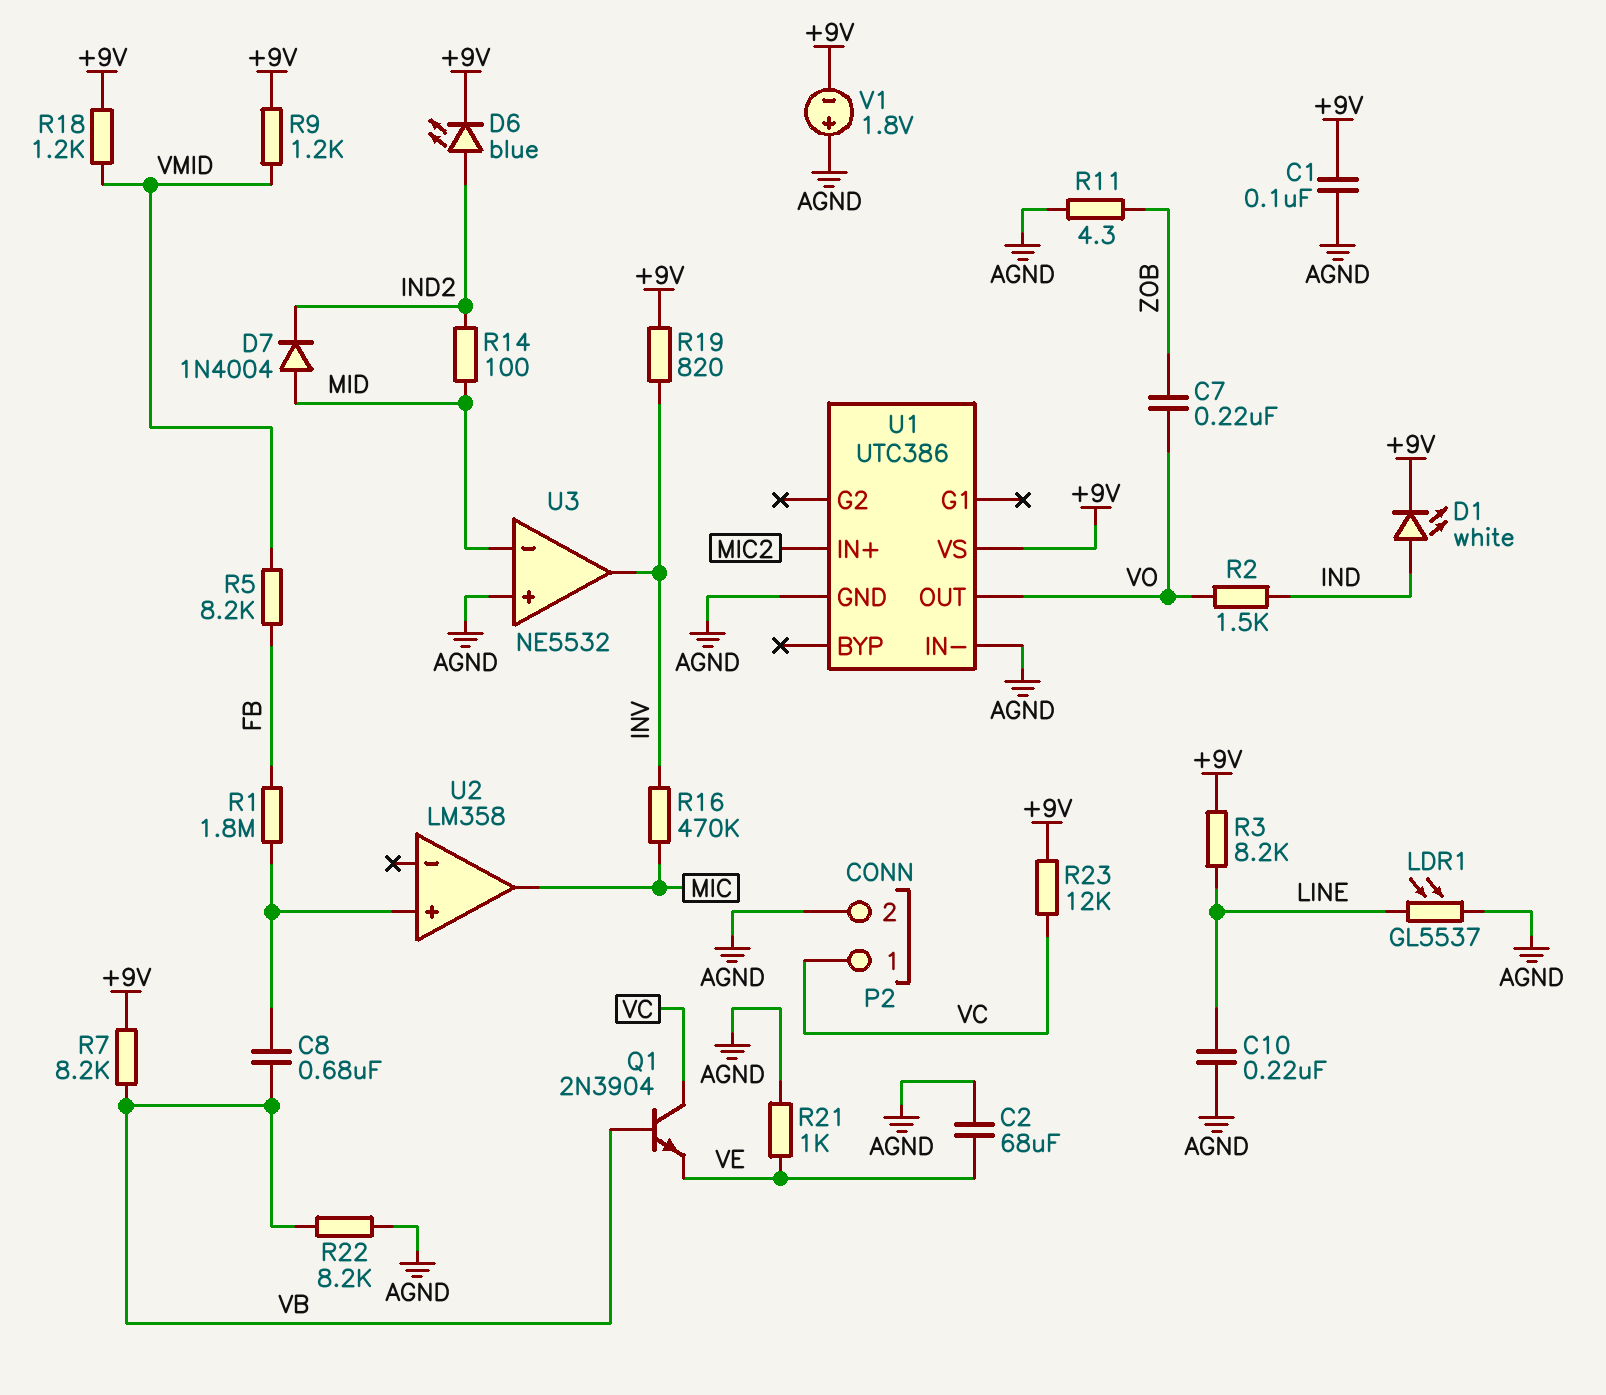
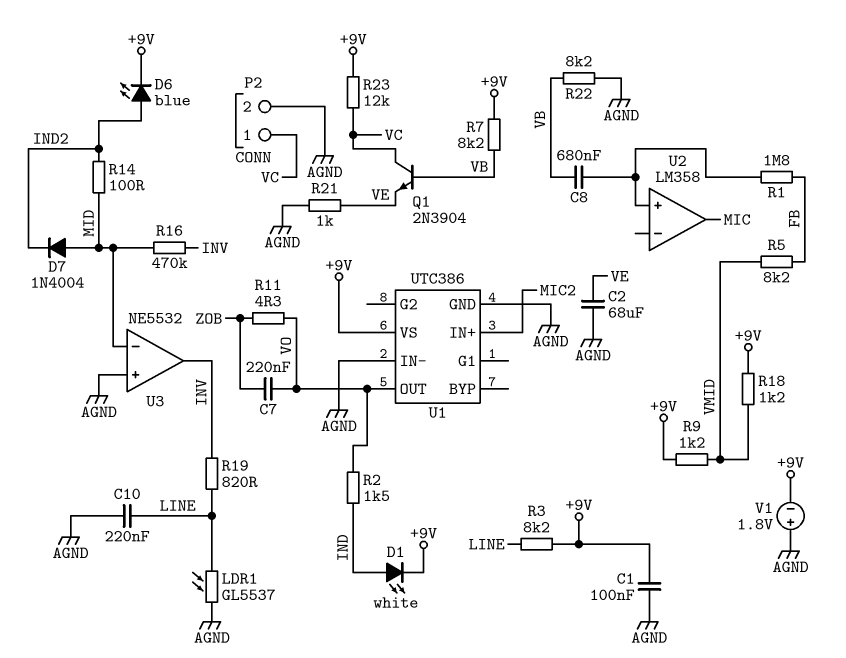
R11: 4.3 (AGND, ZOB) -> 4.3 (VO, ZOB)
R16: 470k (INV, MIC) -> 470k (INV, MID)
R19: 820 (+9V, INV) -> 820 (INV, LINE)

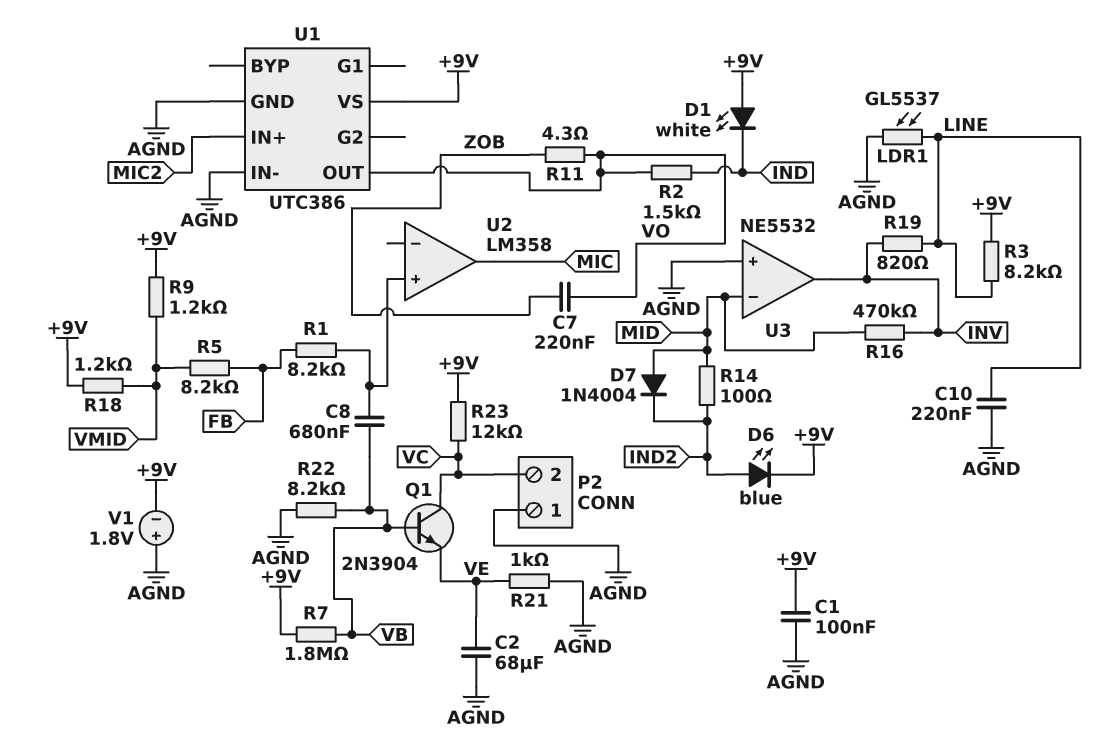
D1: LED white (A IND, K +9V) -> LED white (A +9V, K IND)
P2 pin 1: VC -> AGND
P2 pin 2: AGND -> VC
R1: 1.8M (FB, U2/in+) -> 8.2k (FB, U2/in+)
R7: 8.2k (+9V, VB) -> 1.8M (+9V, VB)

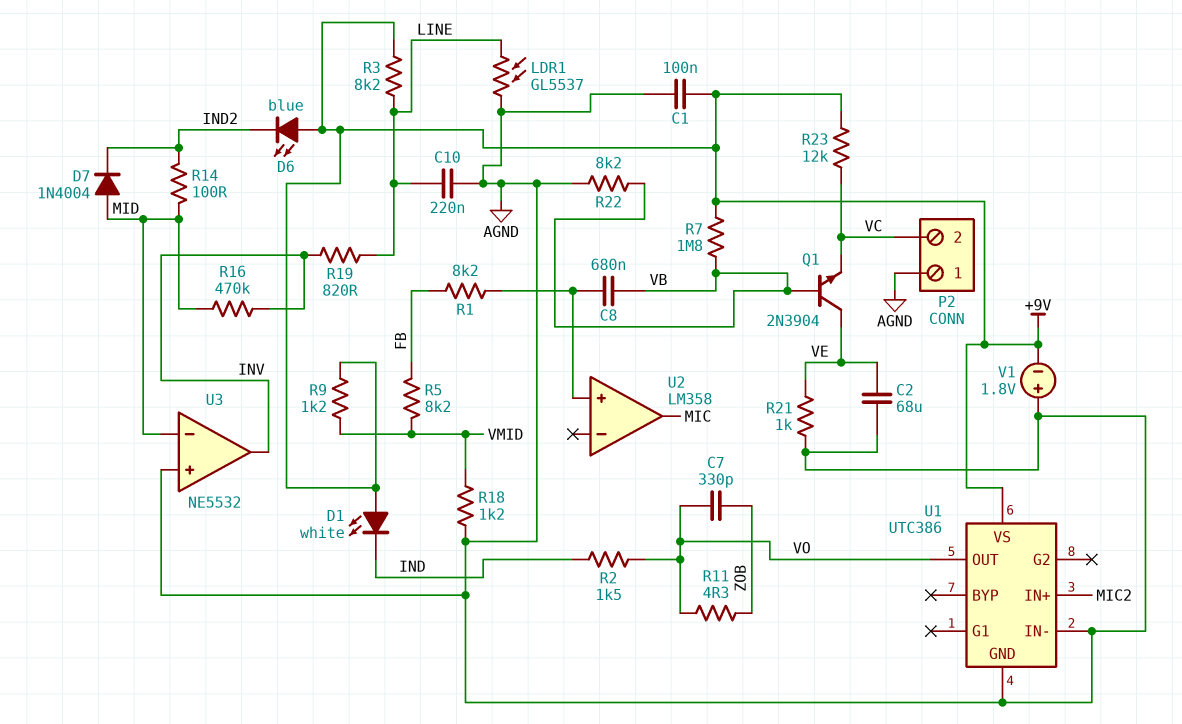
C7: 220nF (VO, ZOB) -> 330pF (VO, ZOB)
D6: LED blue (A IND2, K +9V) -> LED blue (A +9V, K IND2)
Q1: NPN 2N3904 (B VB, C VC, E VE) -> NPN 2N3904 (B VB, C VE, E VC)
R18: 1.2k (+9V, VMID) -> 1.2k (AGND, VMID)

